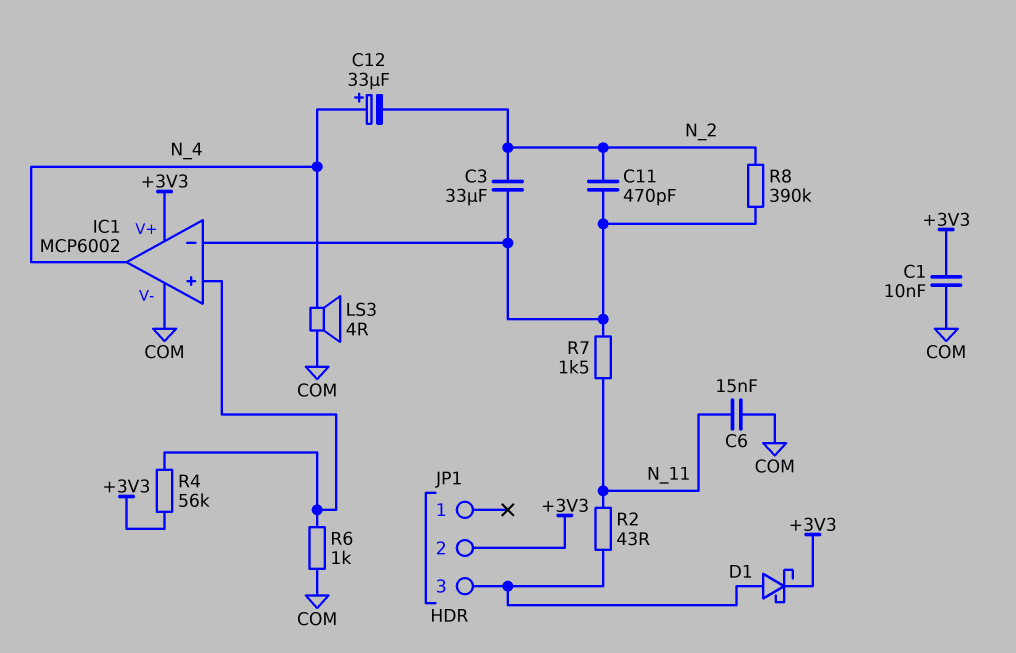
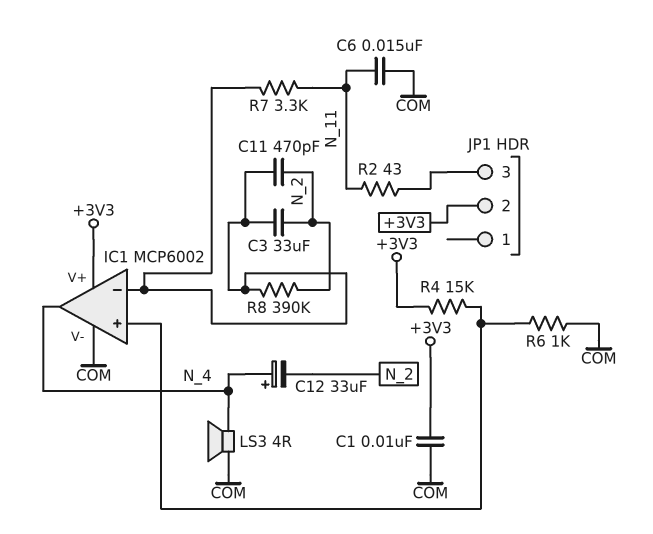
D1: schottky (A JP1/3, K +3V3) -> none
R4: 56k (+3V3, IC1/in+) -> 15k (+3V3, IC1/in+)
R7: 1.5k (IC1/in-, N_11) -> 3.3k (IC1/in-, N_11)

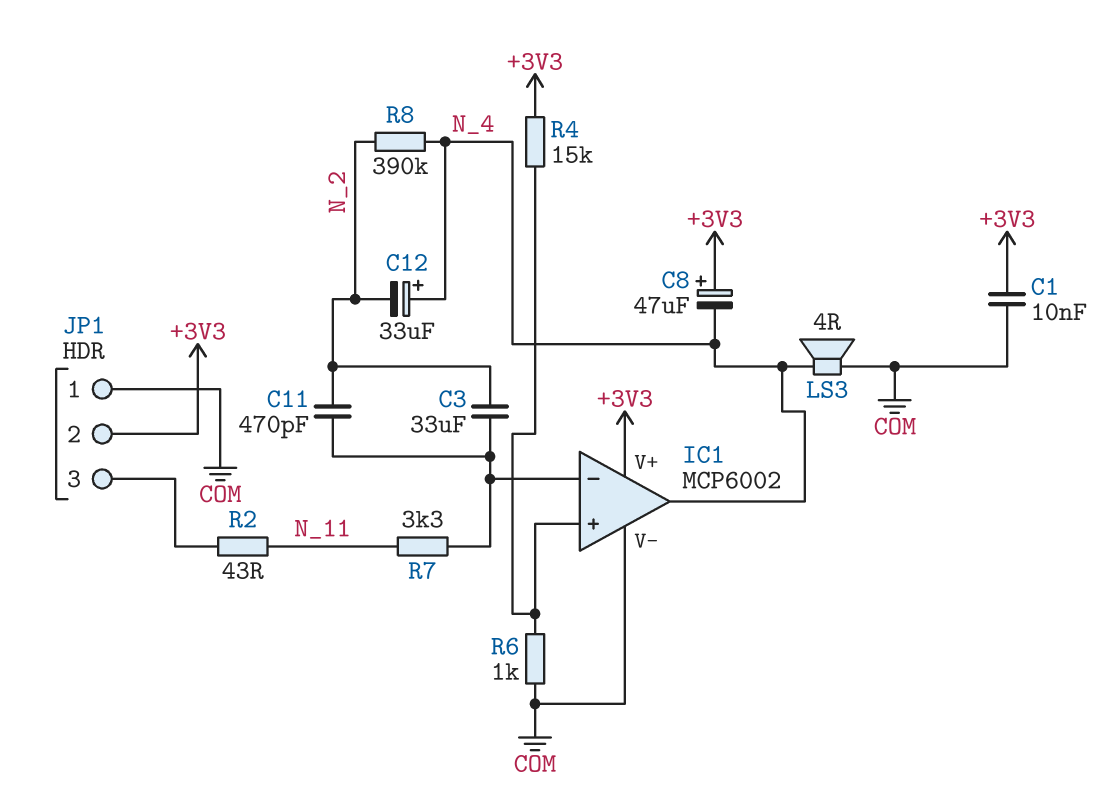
C6: 15nF (COM, N_11) -> none
C8: none -> 47uF (plus +3V3, minus N_4)
JP1 pin 1: none -> COM
R8: 390k (IC1/in-, N_2) -> 390k (N_2, N_4)

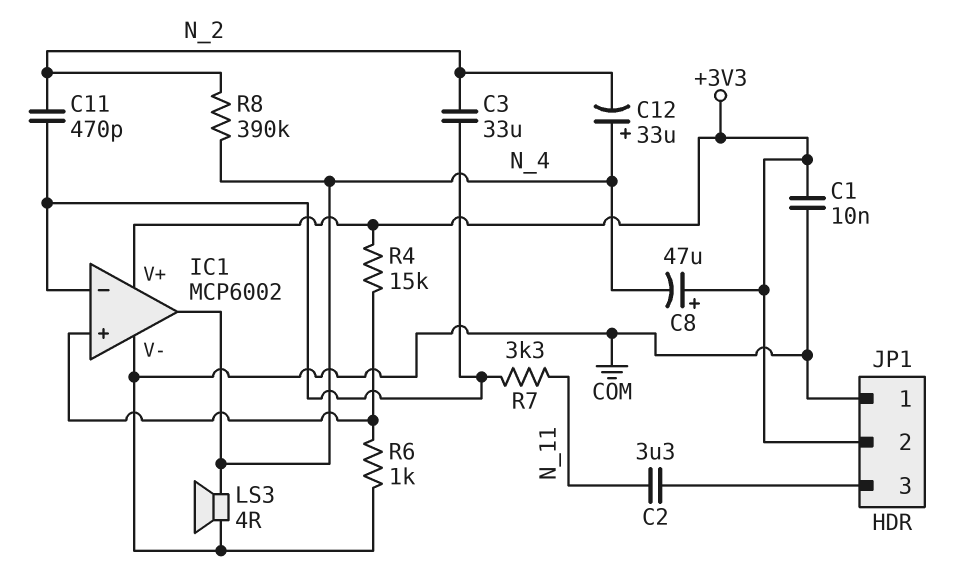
C2: none -> 3.3uF (JP1/3, N_11)
R2: 43 (JP1/3, N_11) -> none

